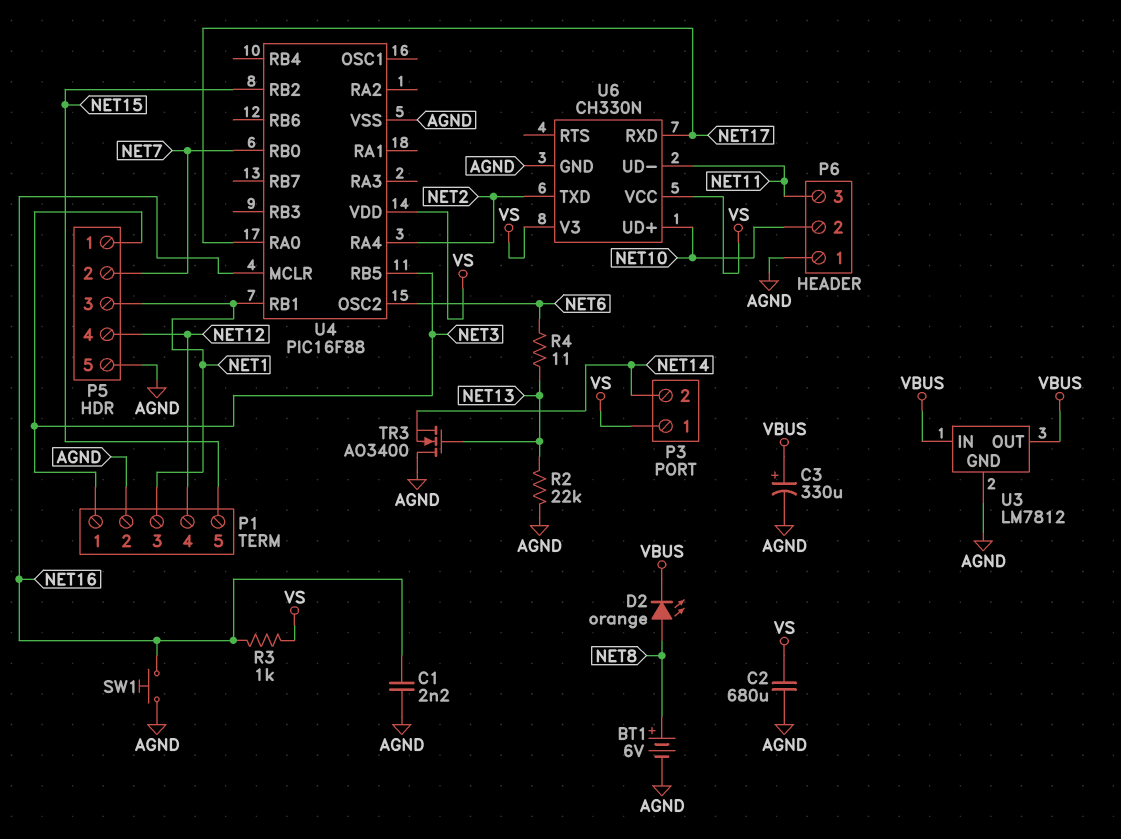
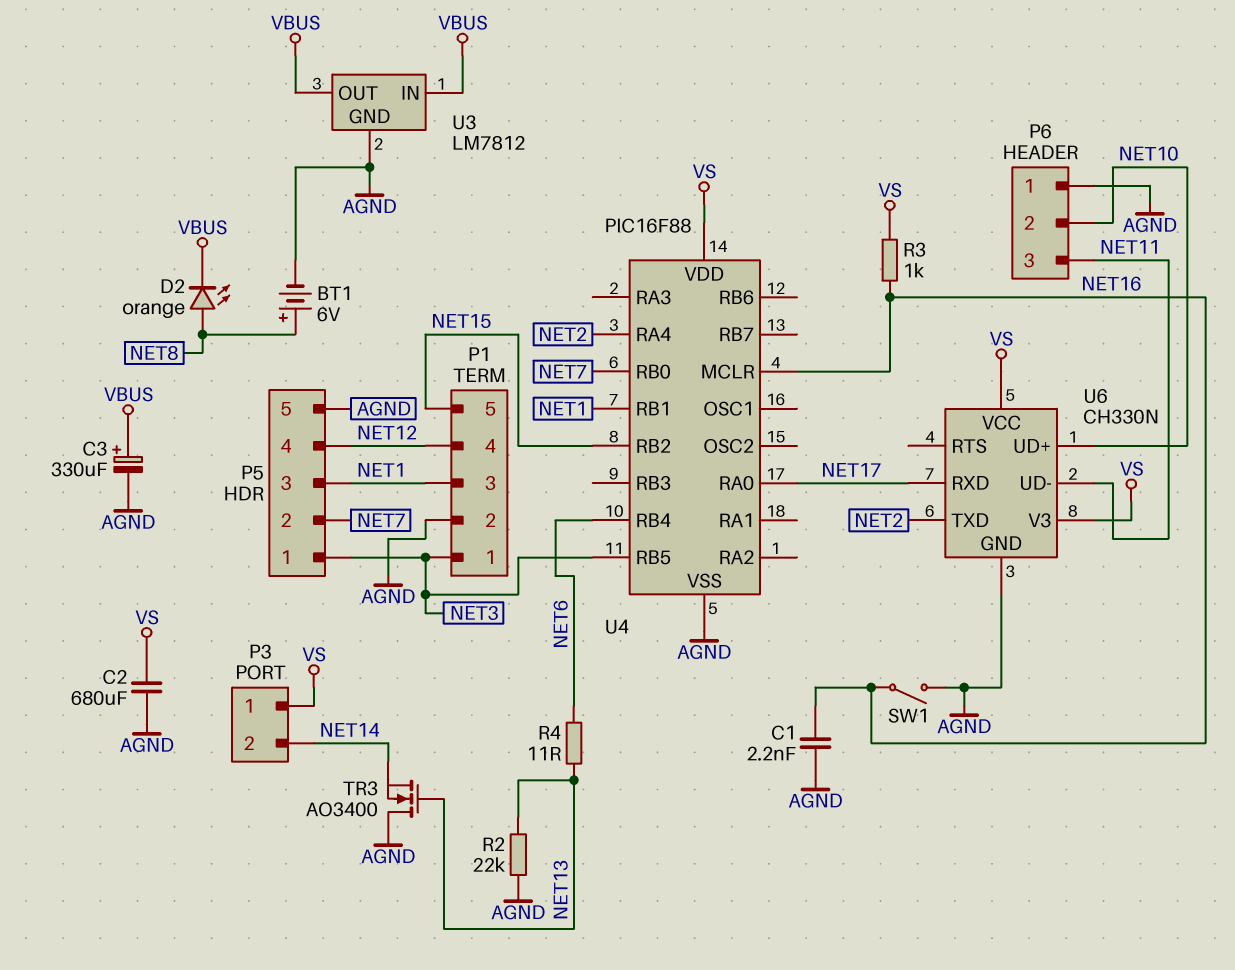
SW1: button (AGND, NET16) -> switch (AGND, NET16)
U4 pin OSC2: NET6 -> none
U4 pin RB4: none -> NET6

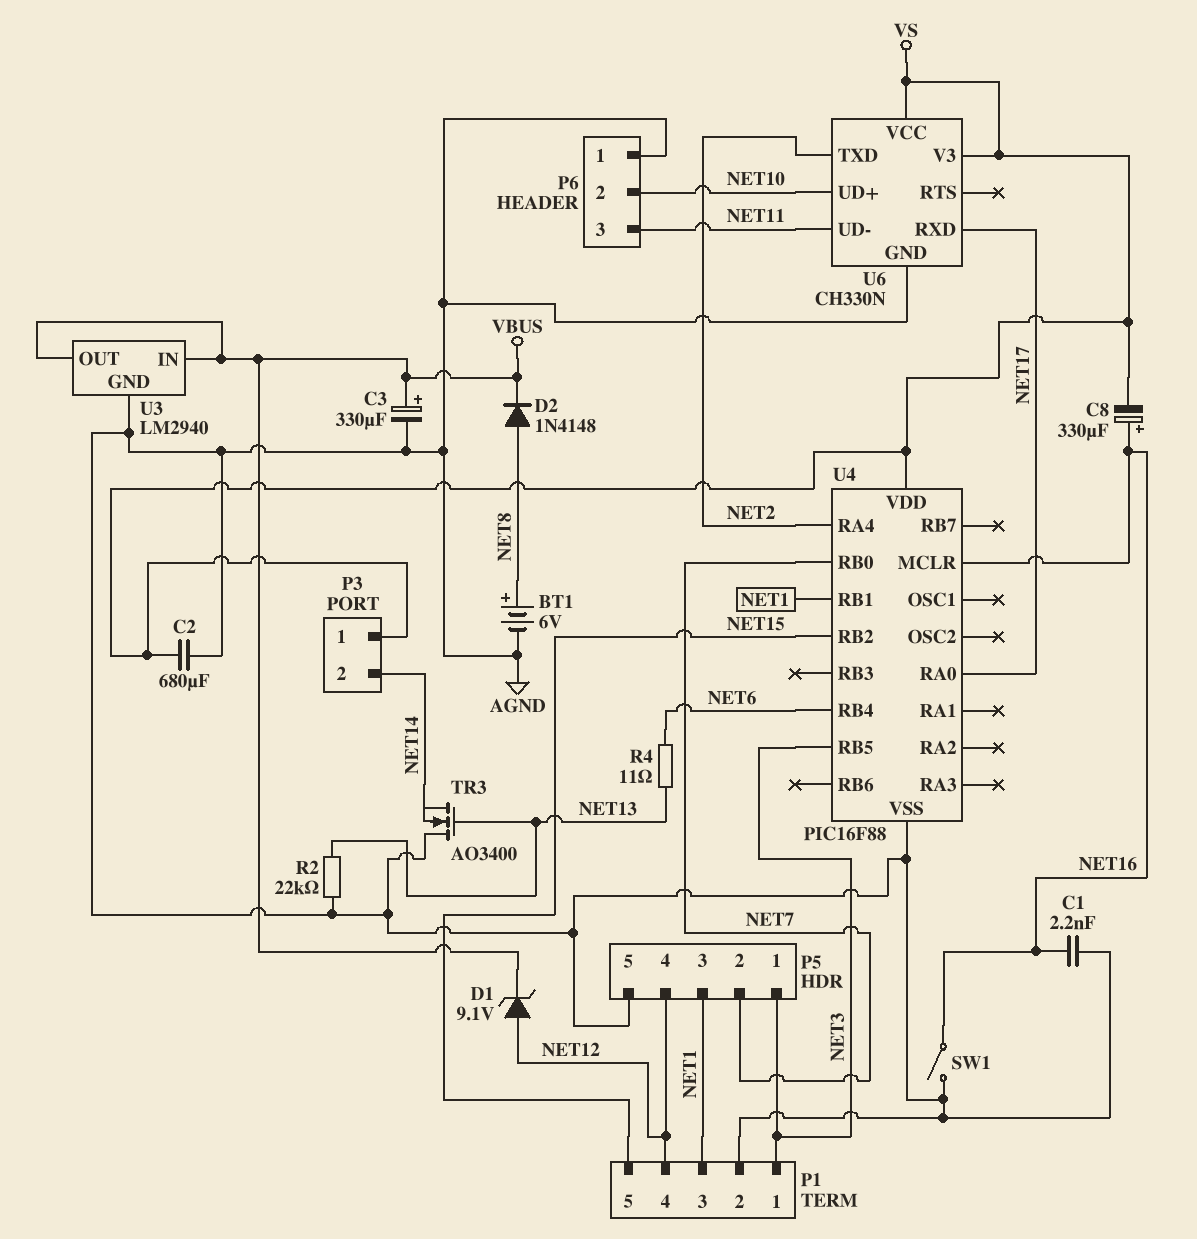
C8: none -> 330uF (plus NET16, minus VS)
D1: none -> zener 9.1V (A NET12, K VBUS)
D2: LED orange (A NET8, K VBUS) -> diode 1N4148 (A NET8, K VBUS)
R3: 1k (NET16, VS) -> none
U3: LM7812 -> LM2940

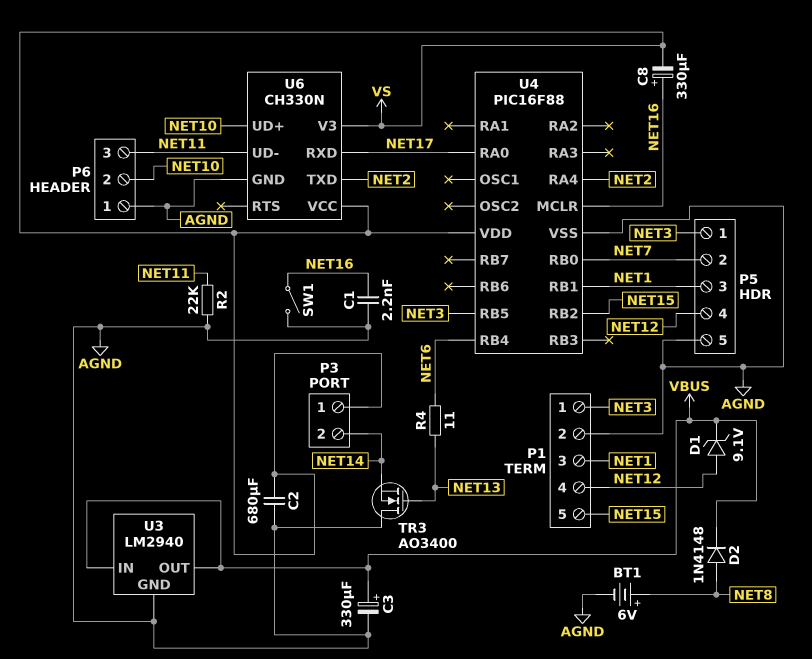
R2: 22k (AGND, NET13) -> 22k (AGND, NET11)

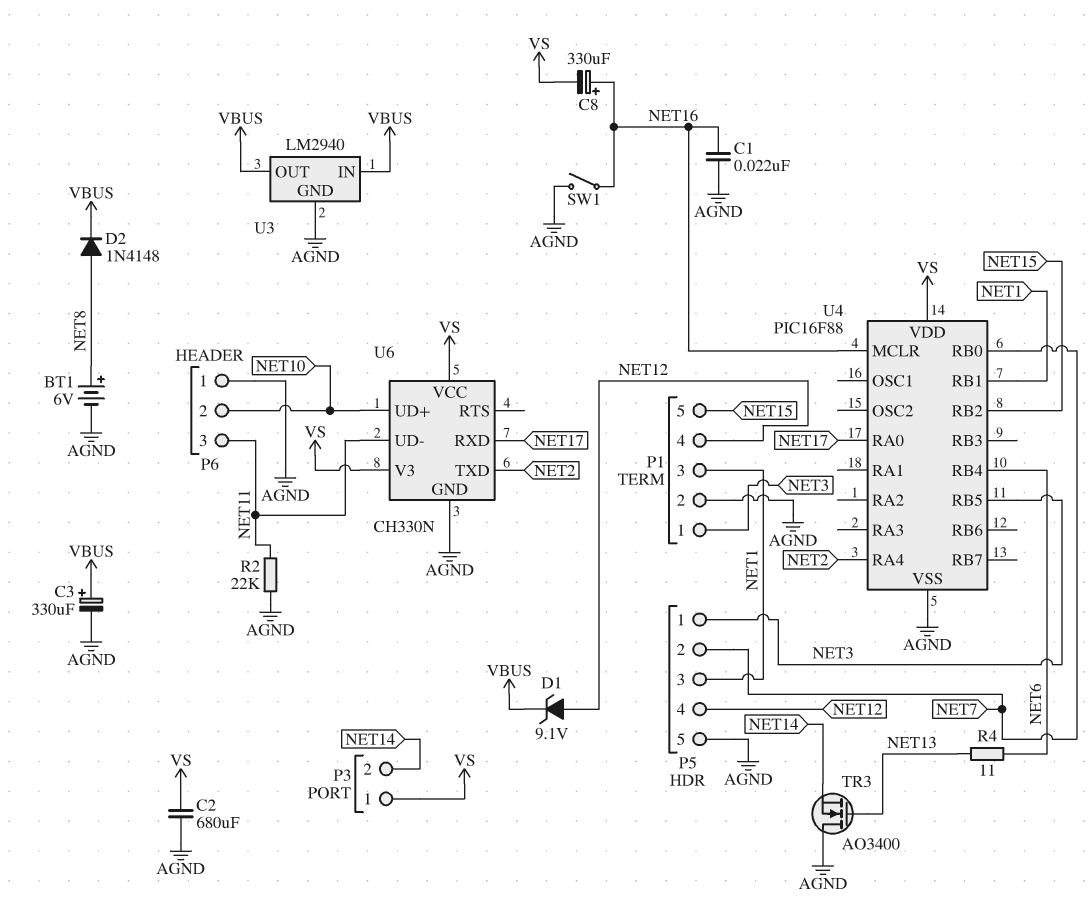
C1: 2.2nF (AGND, NET16) -> 22nF (AGND, NET16)

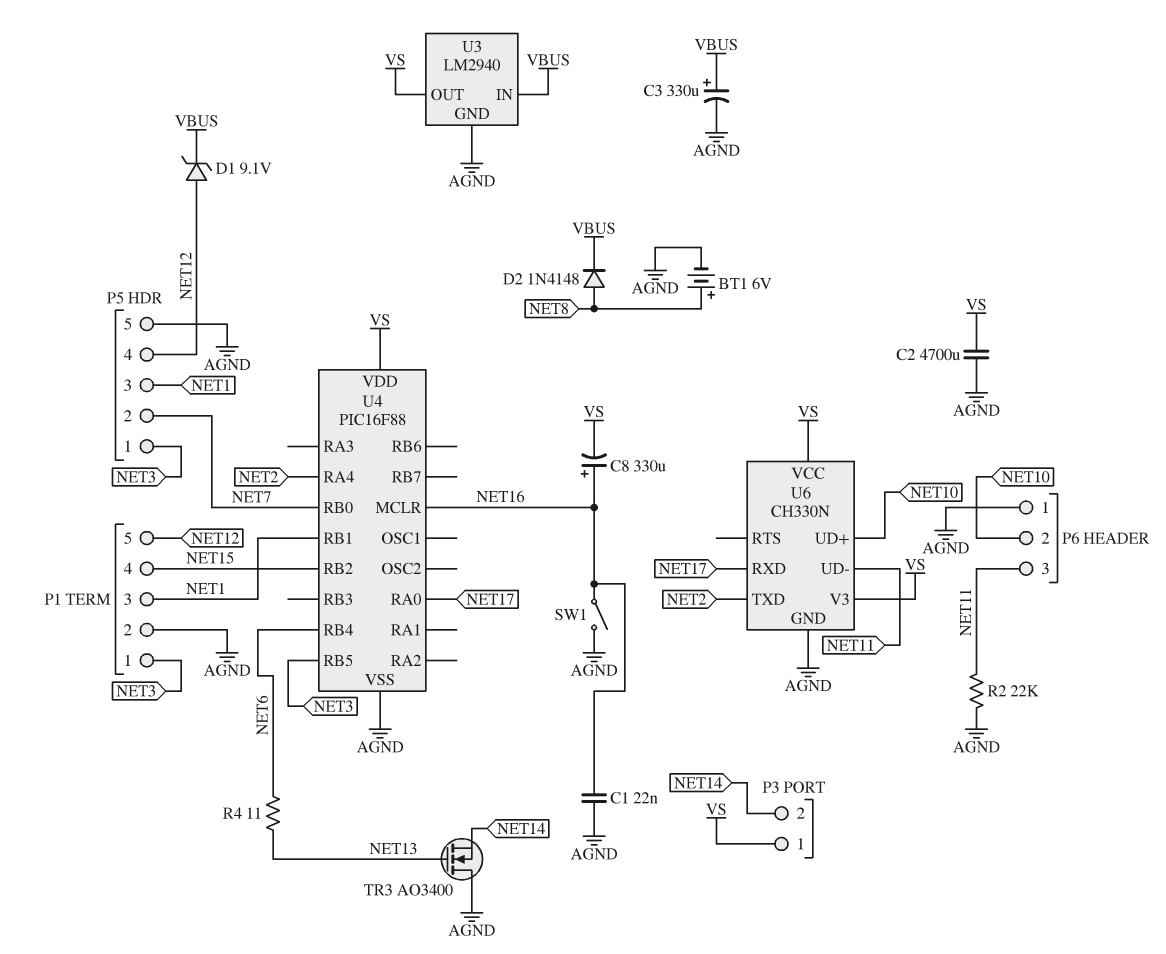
C2: 680uF (AGND, VS) -> 4700uF (AGND, VS)
P1 pin 4: NET12 -> NET15
P1 pin 5: NET15 -> NET12
U3 pin OUT: VBUS -> VS

